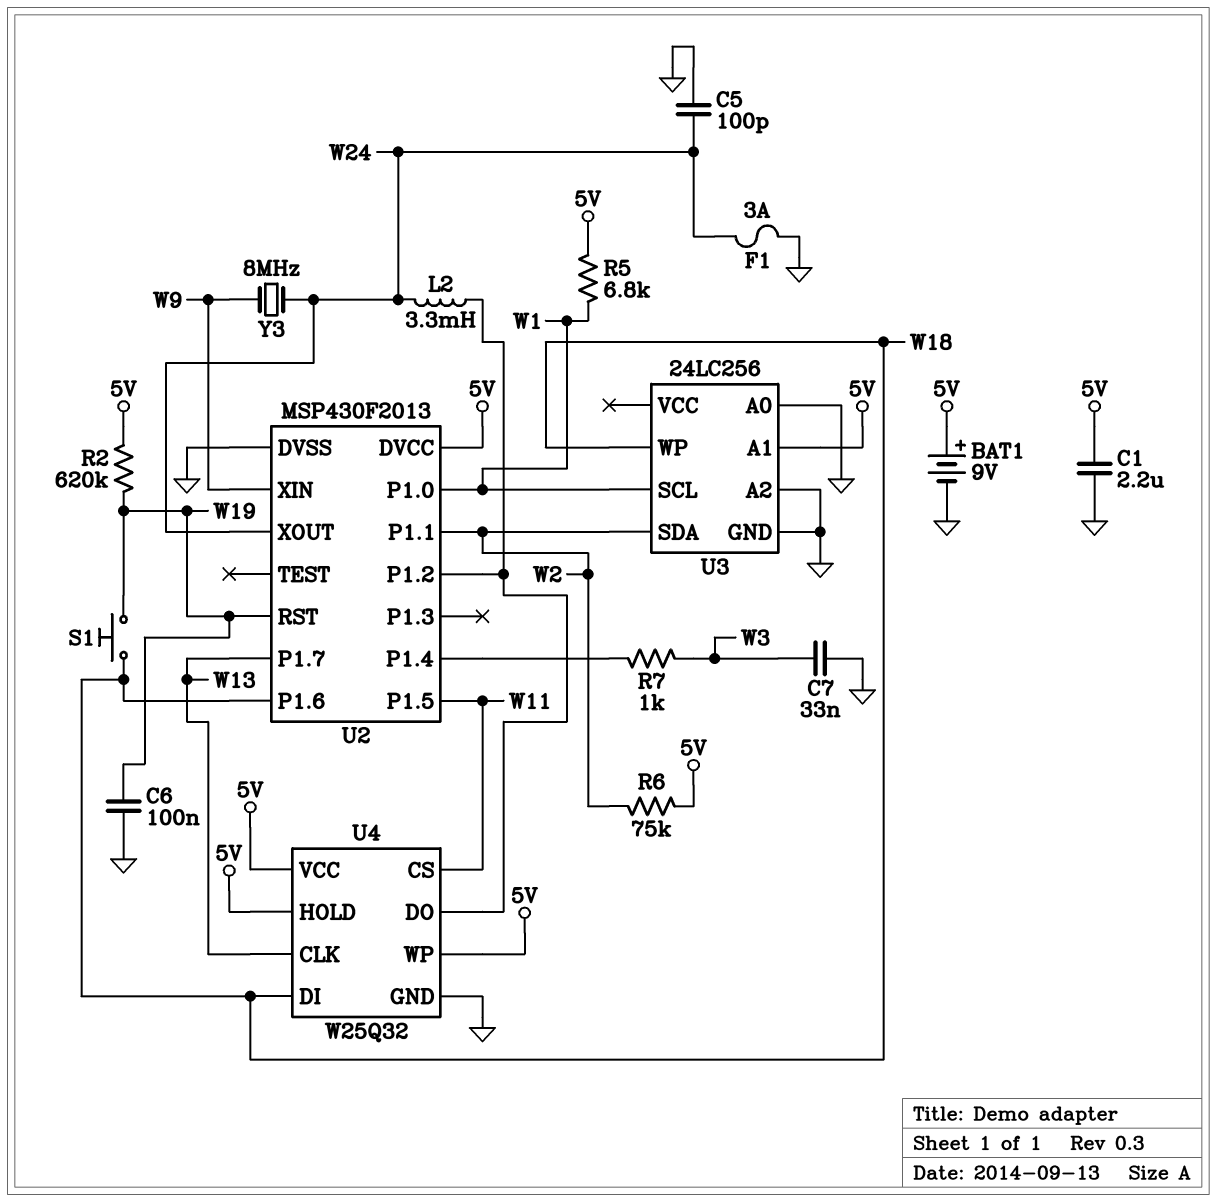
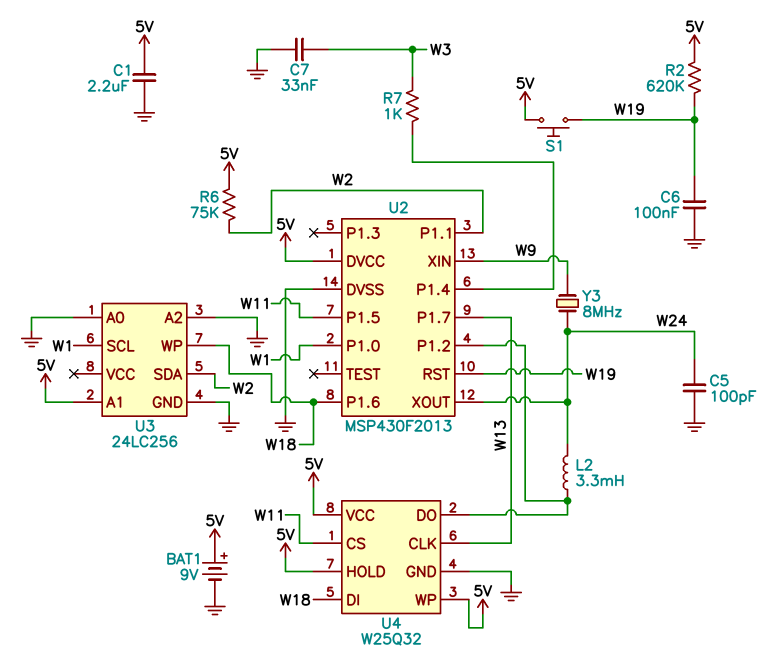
F1: 3A (GND, W24) -> none
R5: 6.8k (5V, W1) -> none
S1: button (W18, W19) -> button (5V, W19)

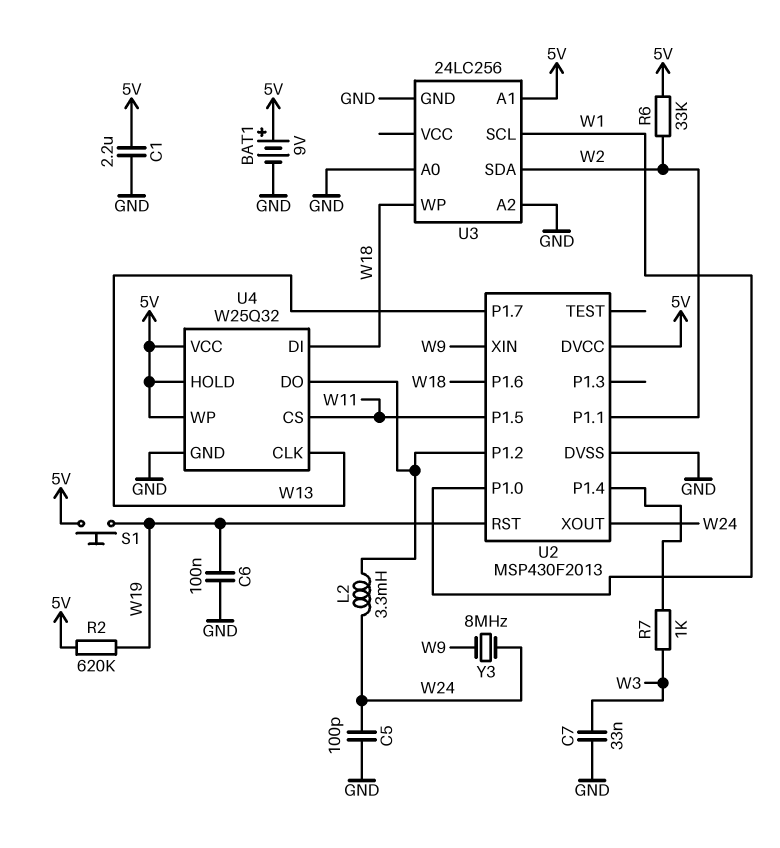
R6: 75k (5V, W2) -> 33k (5V, W2)

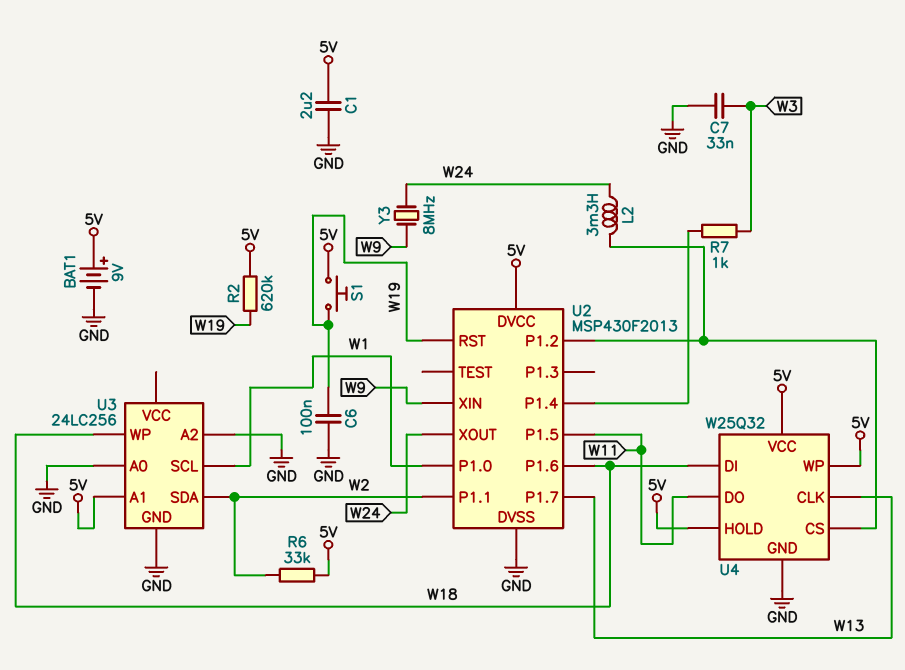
C5: 100pF (GND, W24) -> none
U4 pin CS: W11 -> U2/P1.2
U4 pin DO: U2/P1.2 -> W11

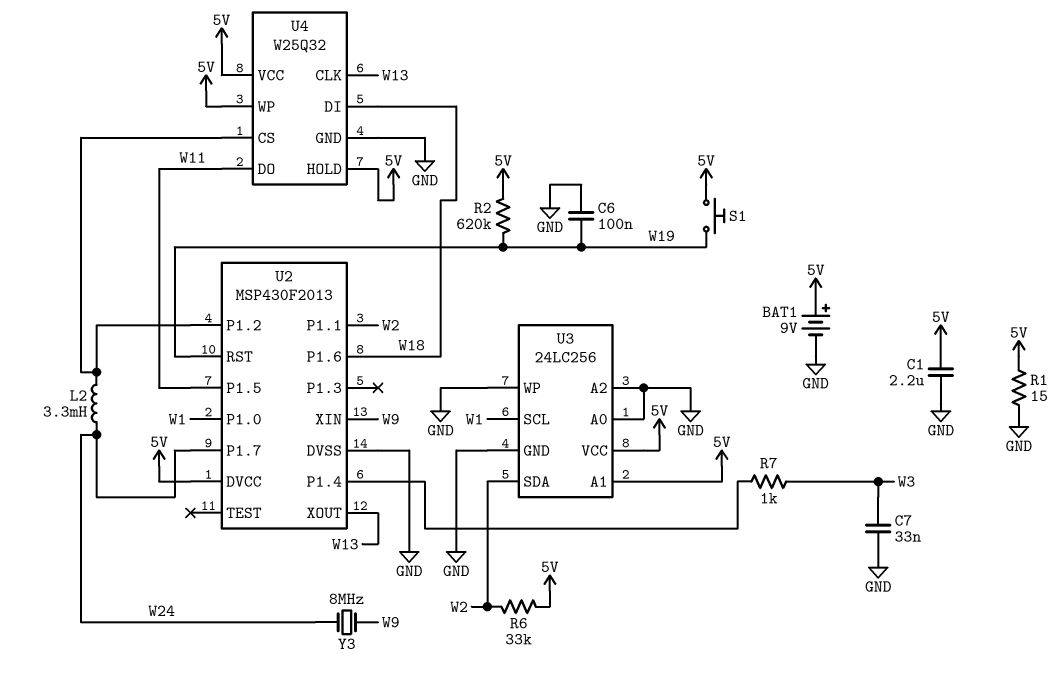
R1: none -> 15 (5V, GND)
U2 pin P1.7: W13 -> W24
U2 pin XOUT: W24 -> W13
U3 pin VCC: none -> 5V
U3 pin WP: W18 -> GND

